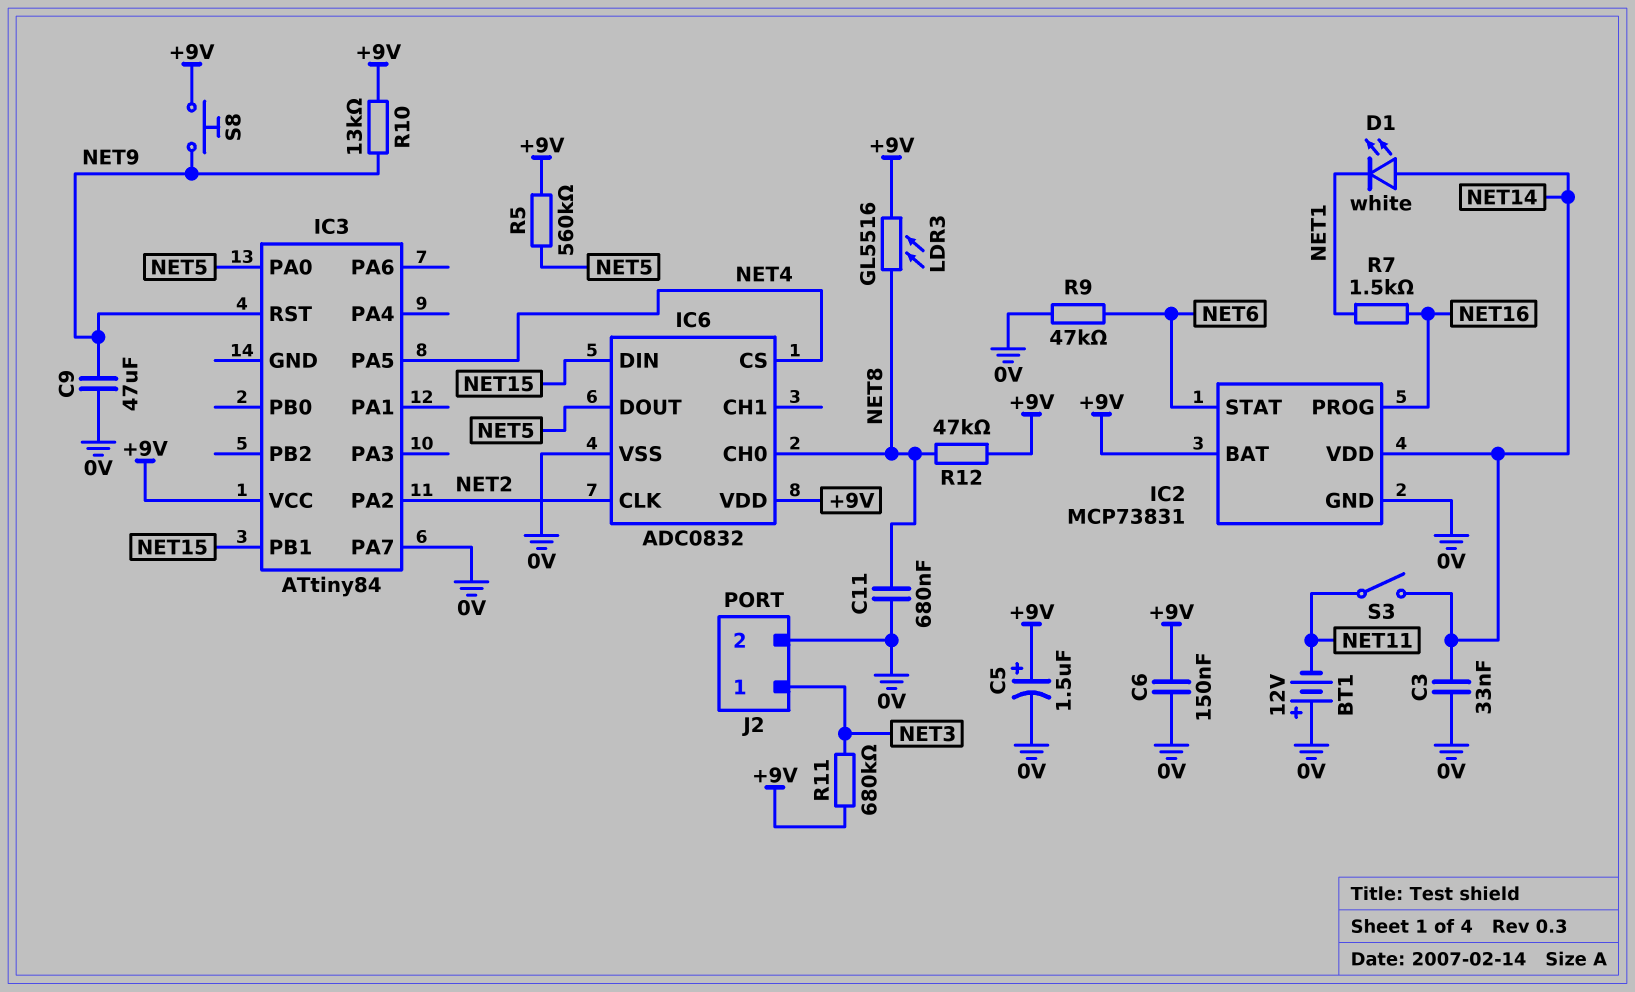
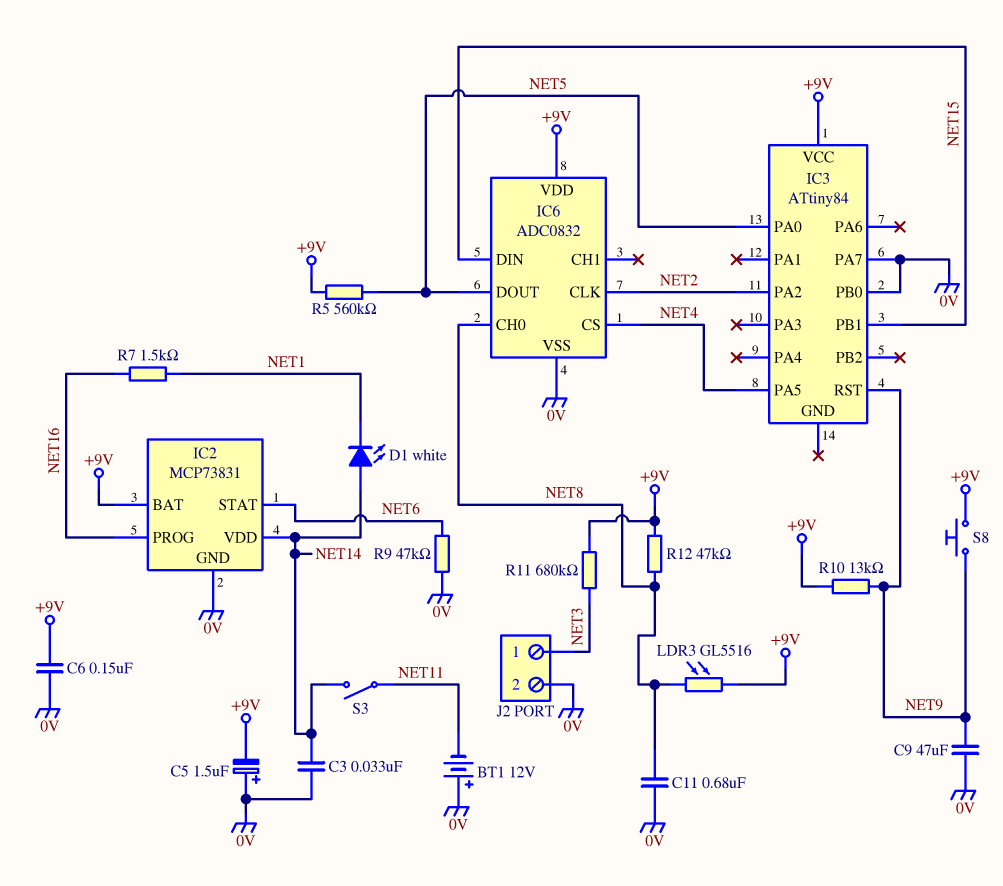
C5: 1.5uF (plus +9V, minus 0V) -> 1.5uF (plus 0V, minus +9V)
IC3 pin PB0: none -> 0V

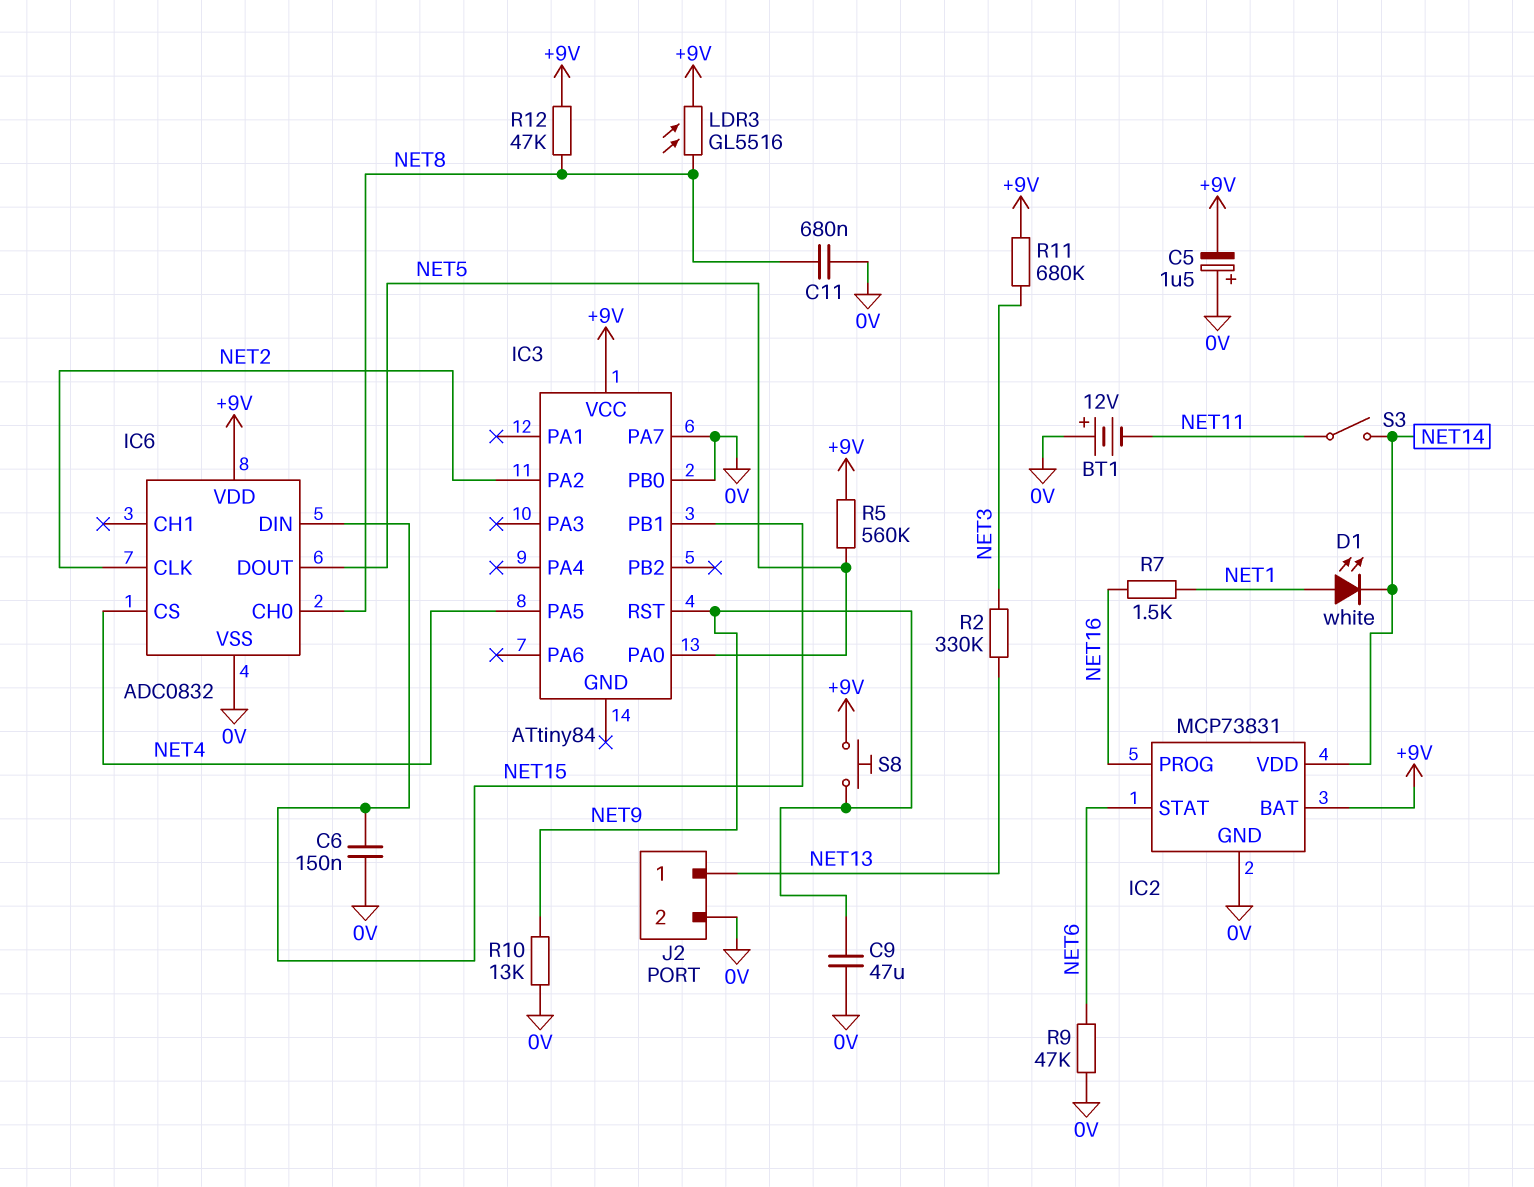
C3: 33nF (0V, NET14) -> none
C6: 150nF (+9V, 0V) -> 150nF (0V, NET15)
D1: LED white (A NET14, K NET1) -> LED white (A NET1, K NET14)
J2 pin 1: NET3 -> NET13
R2: none -> 330k (NET3, NET13)
R10: 13k (+9V, NET9) -> 13k (0V, NET9)

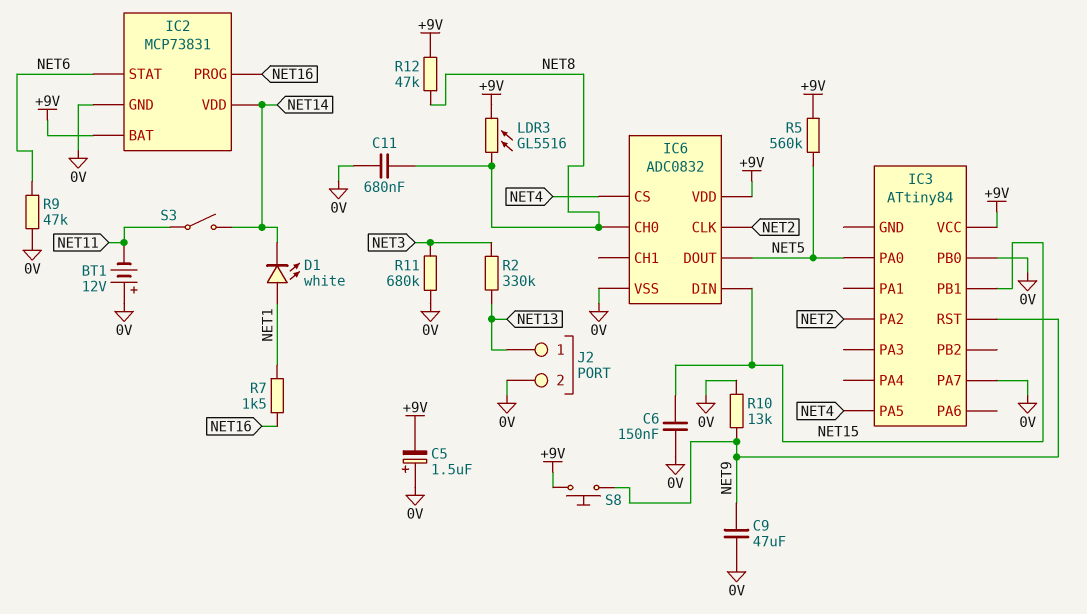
R11: 680k (+9V, NET3) -> 680k (0V, NET3)

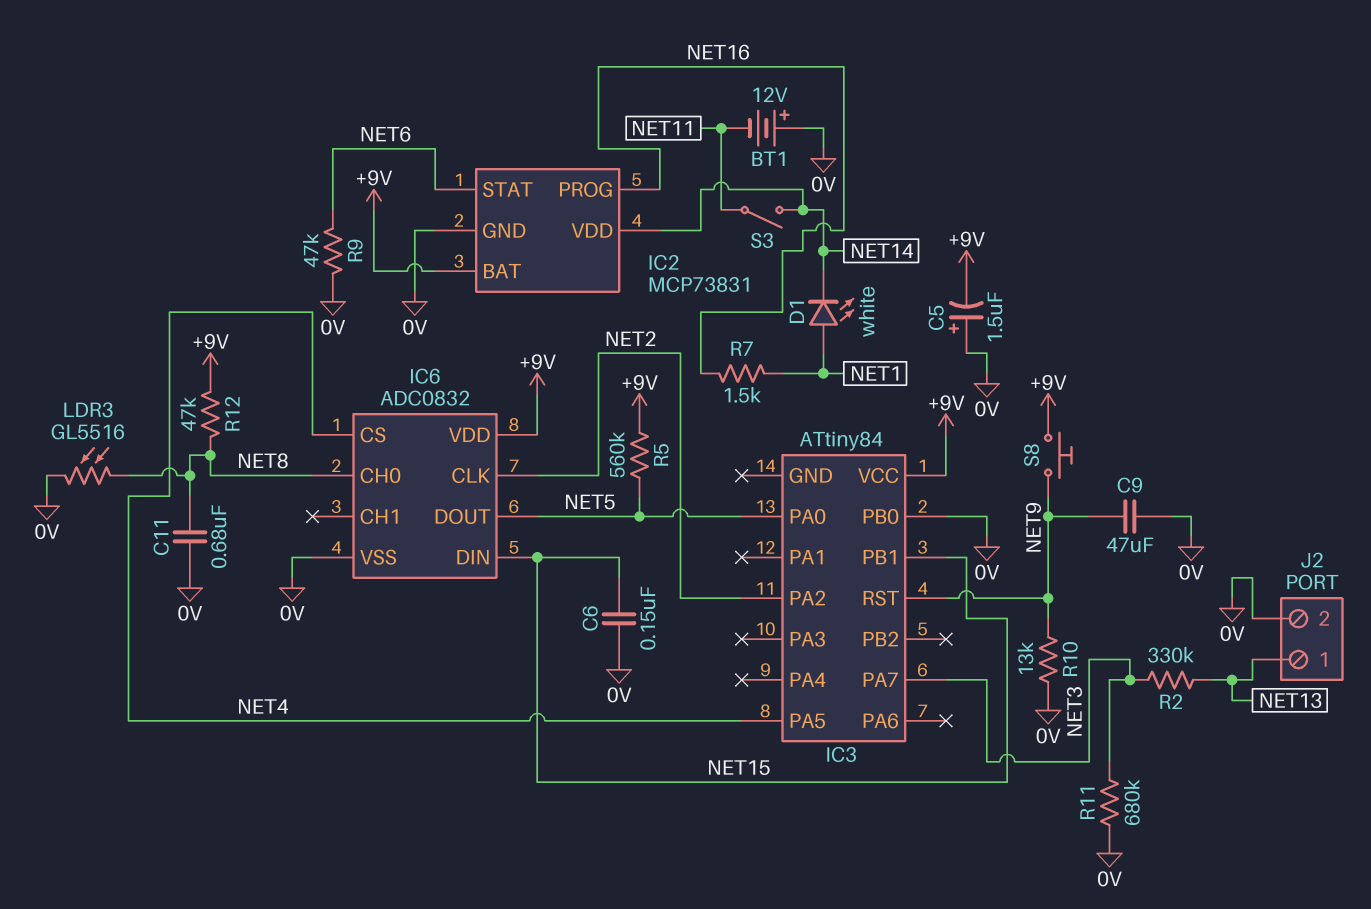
IC3 pin PA7: 0V -> NET3
LDR3: GL5516 (+9V, NET8) -> GL5516 (0V, NET8)

